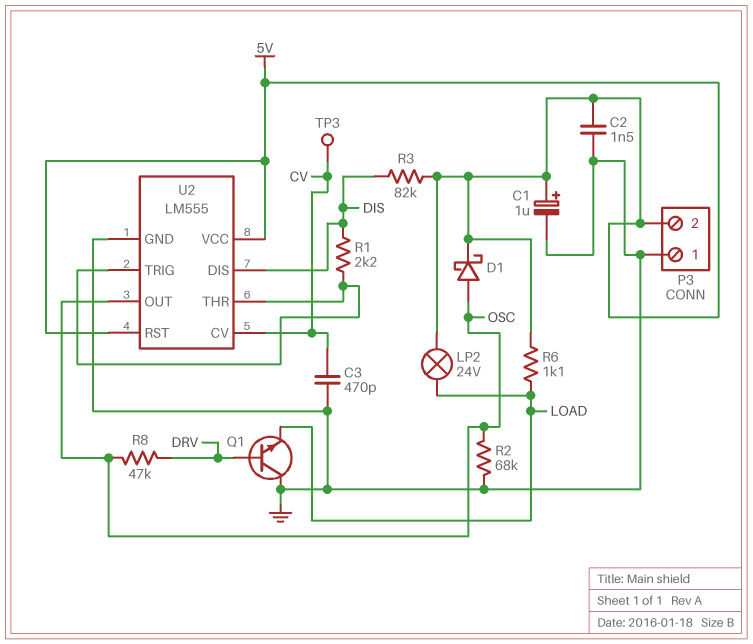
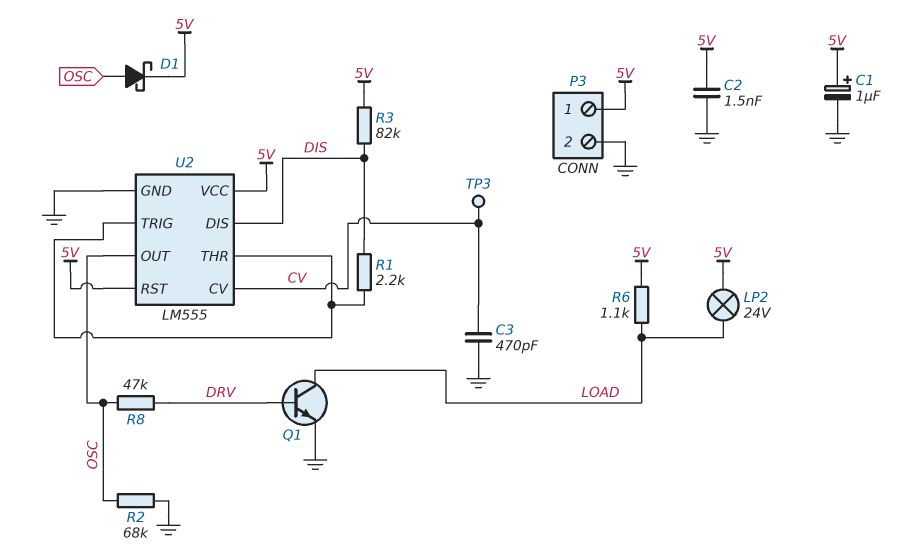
P3 pin 1: GND -> 5V
P3 pin 2: 5V -> GND
Q1: NPN (B DRV, C GND, E LOAD) -> NPN (B DRV, C LOAD, E GND)

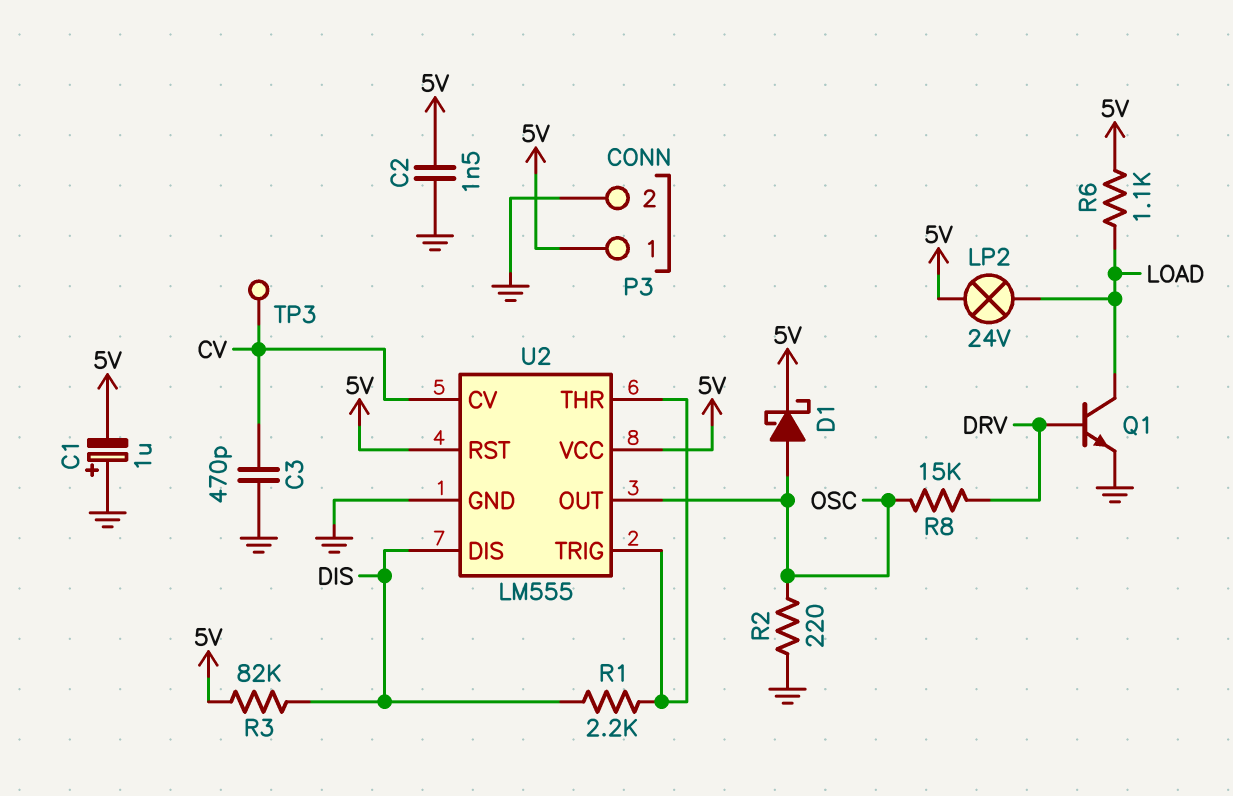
C1: 1uF (plus 5V, minus GND) -> 1uF (plus GND, minus 5V)
R2: 68k (GND, OSC) -> 220 (GND, OSC)
R8: 47k (DRV, OSC) -> 15k (DRV, OSC)

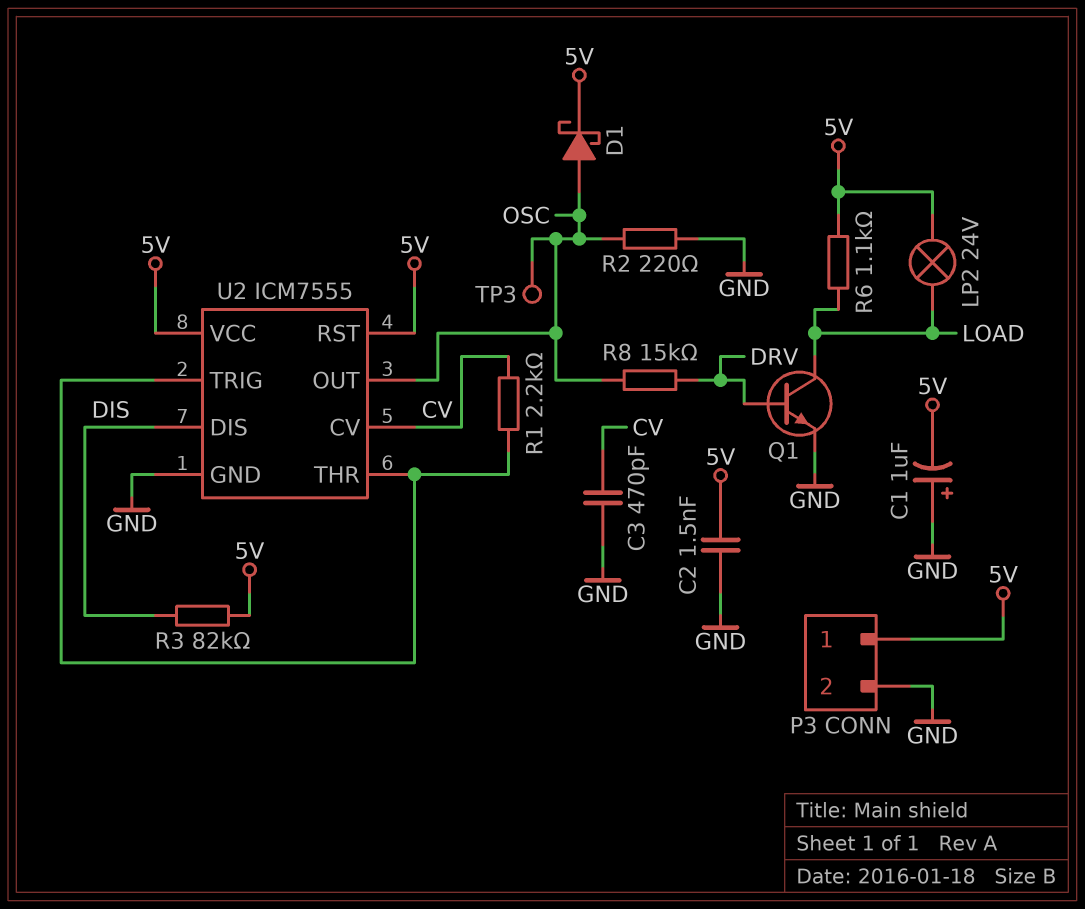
R1: 2.2k (DIS, U2/THR) -> 2.2k (CV, U2/THR)
TP3: test point (CV) -> test point (OSC)
U2: LM555 -> ICM7555

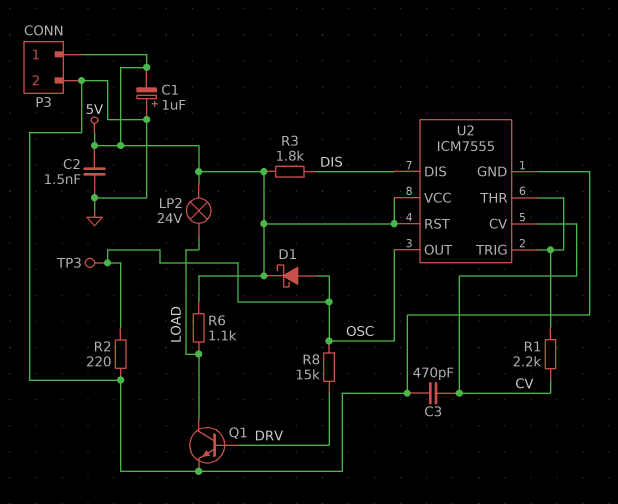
R3: 82k (5V, DIS) -> 1.8k (5V, DIS)

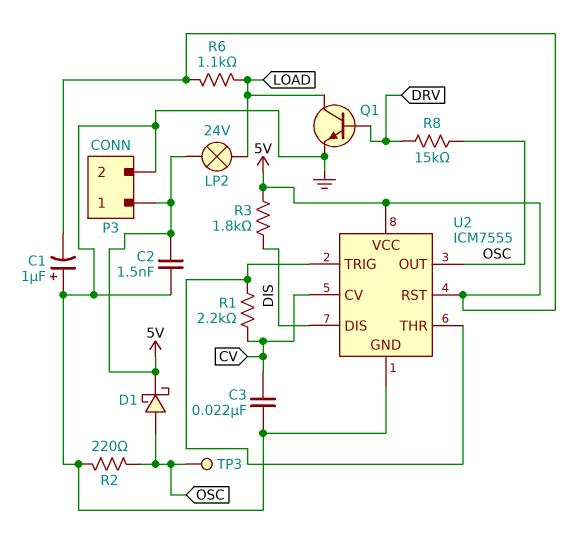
C3: 470pF (CV, GND) -> 22nF (CV, GND)

